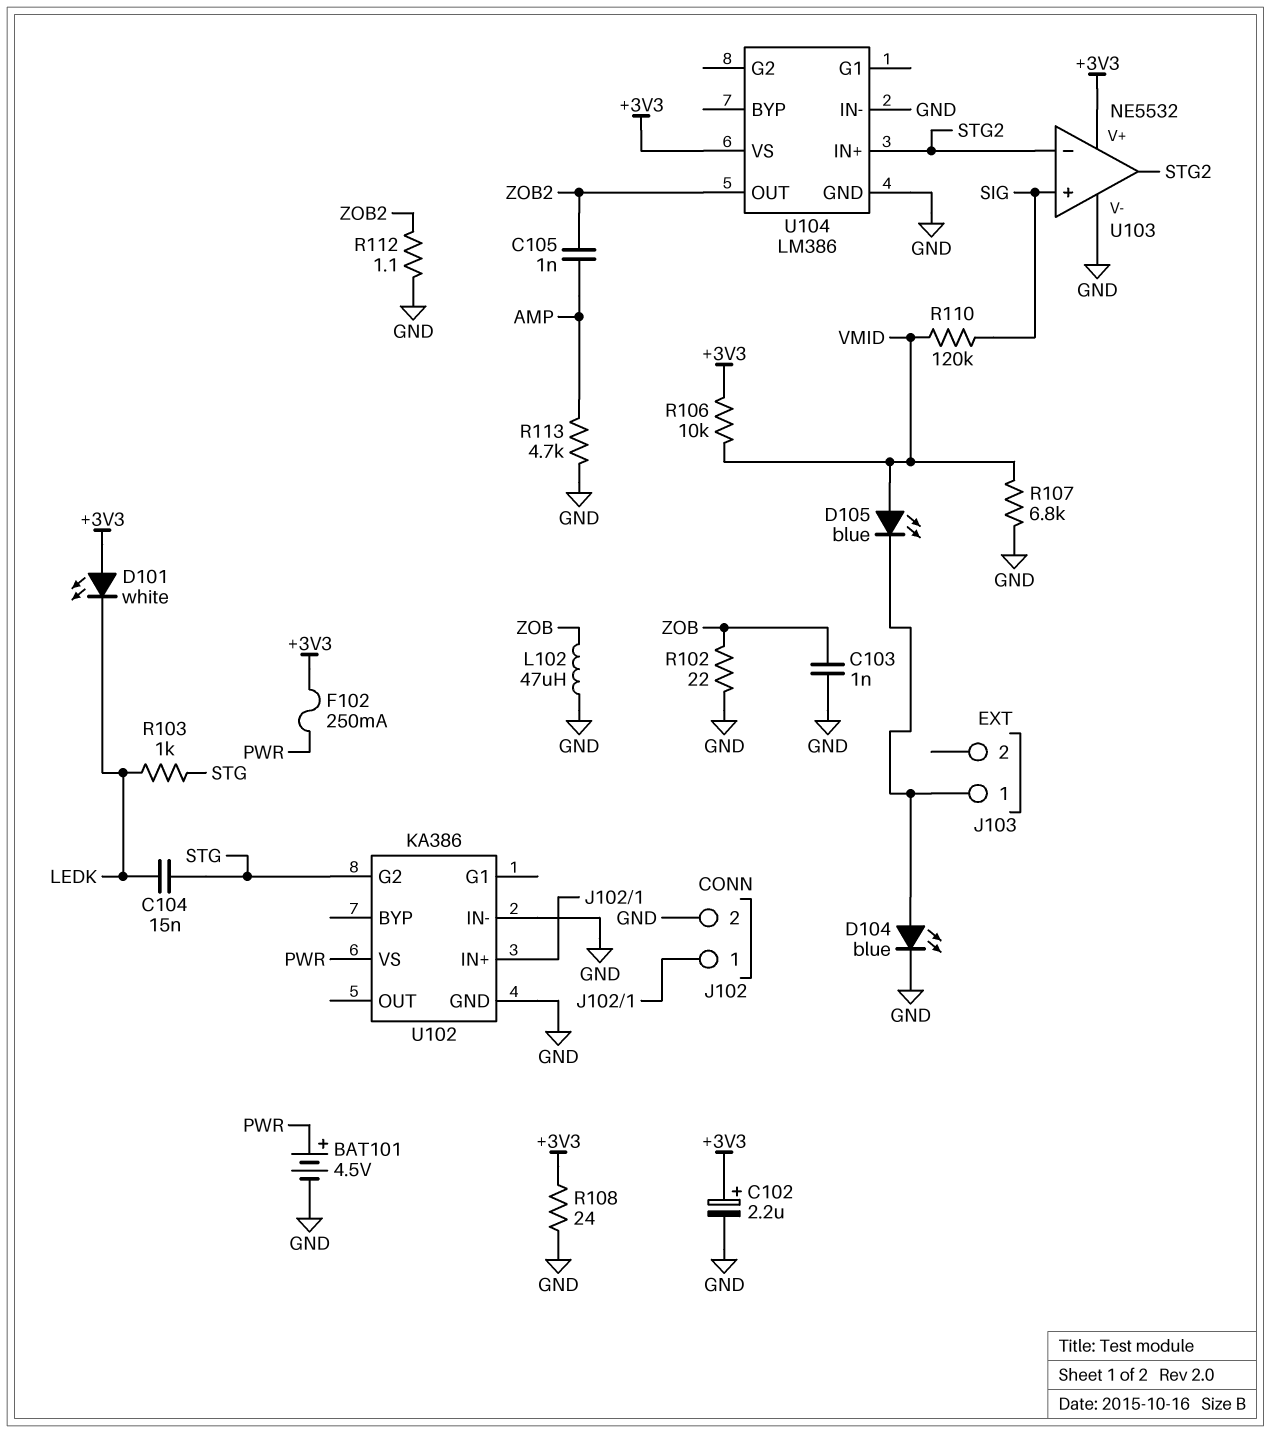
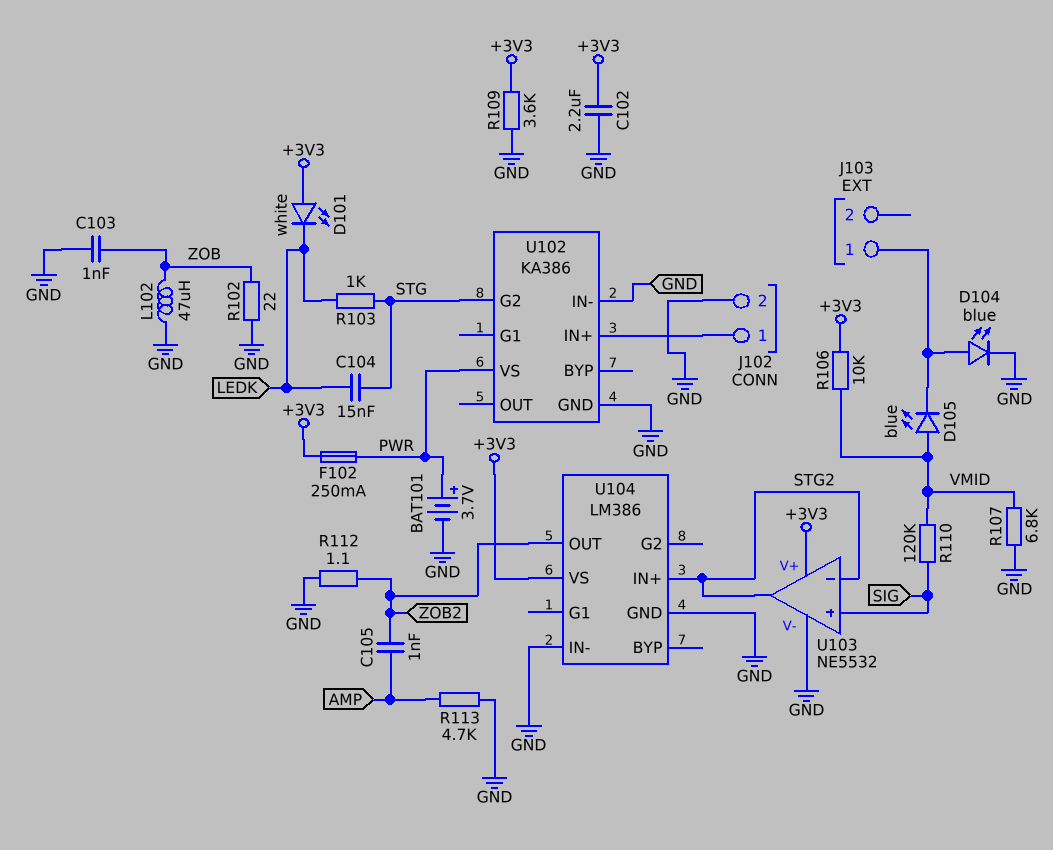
BAT101: 4.5V (plus PWR, minus GND) -> 3.7V (plus PWR, minus GND)
C102: 2.2uF (plus +3V3, minus GND) -> 2.2uF (+3V3, GND)
R108: 24 (+3V3, GND) -> none
R109: none -> 3.6k (+3V3, GND)

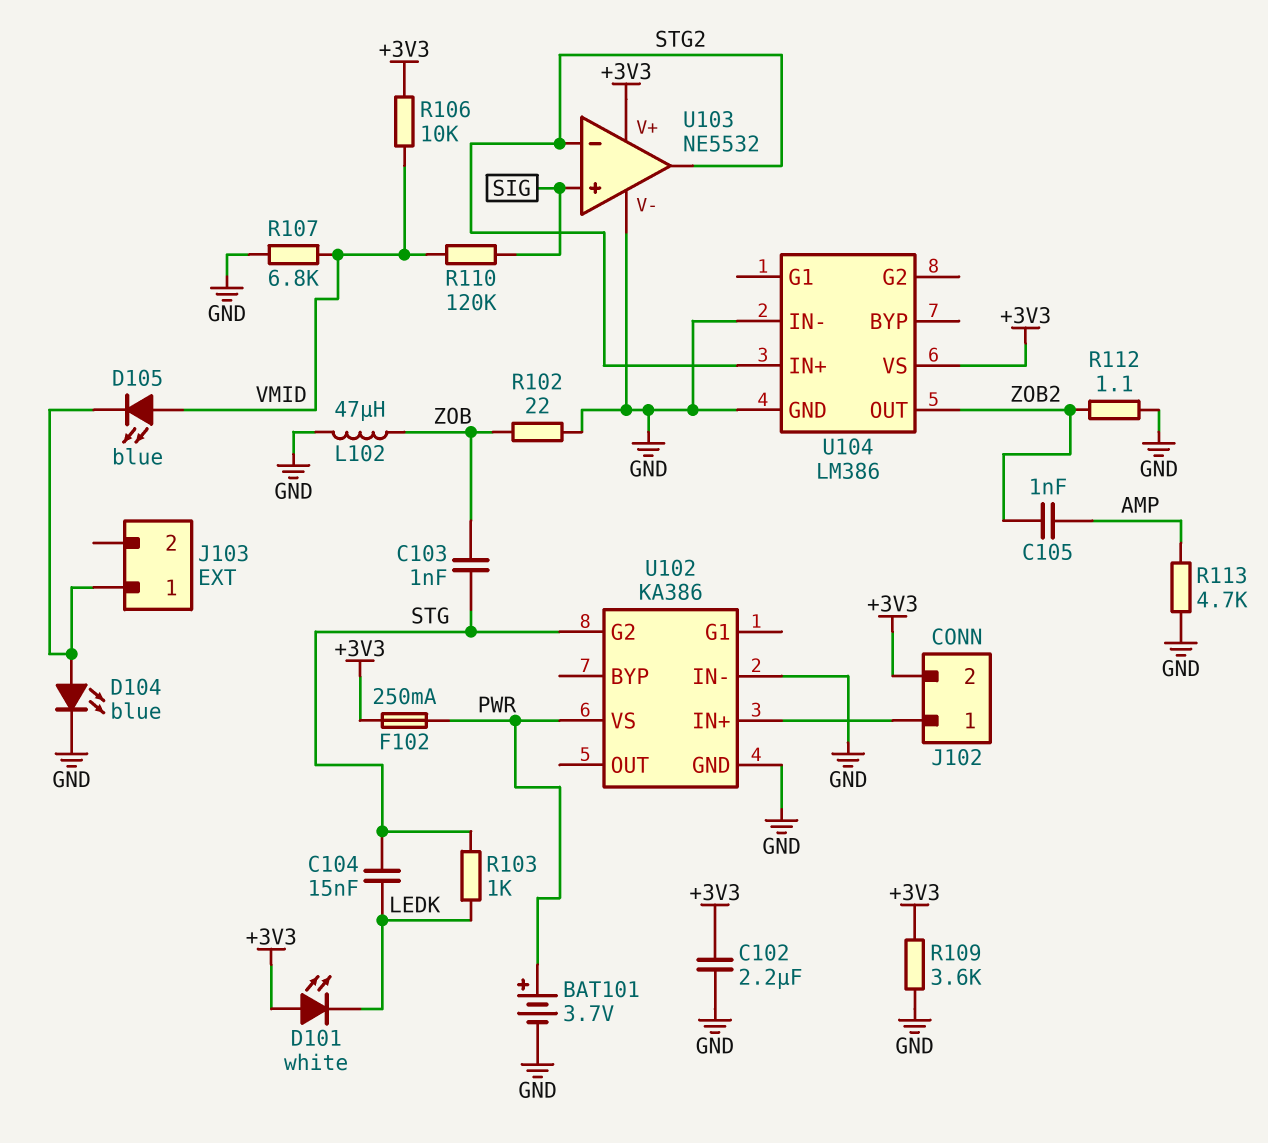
C103: 1nF (GND, ZOB) -> 1nF (STG, ZOB)
J102 pin 2: GND -> +3V3

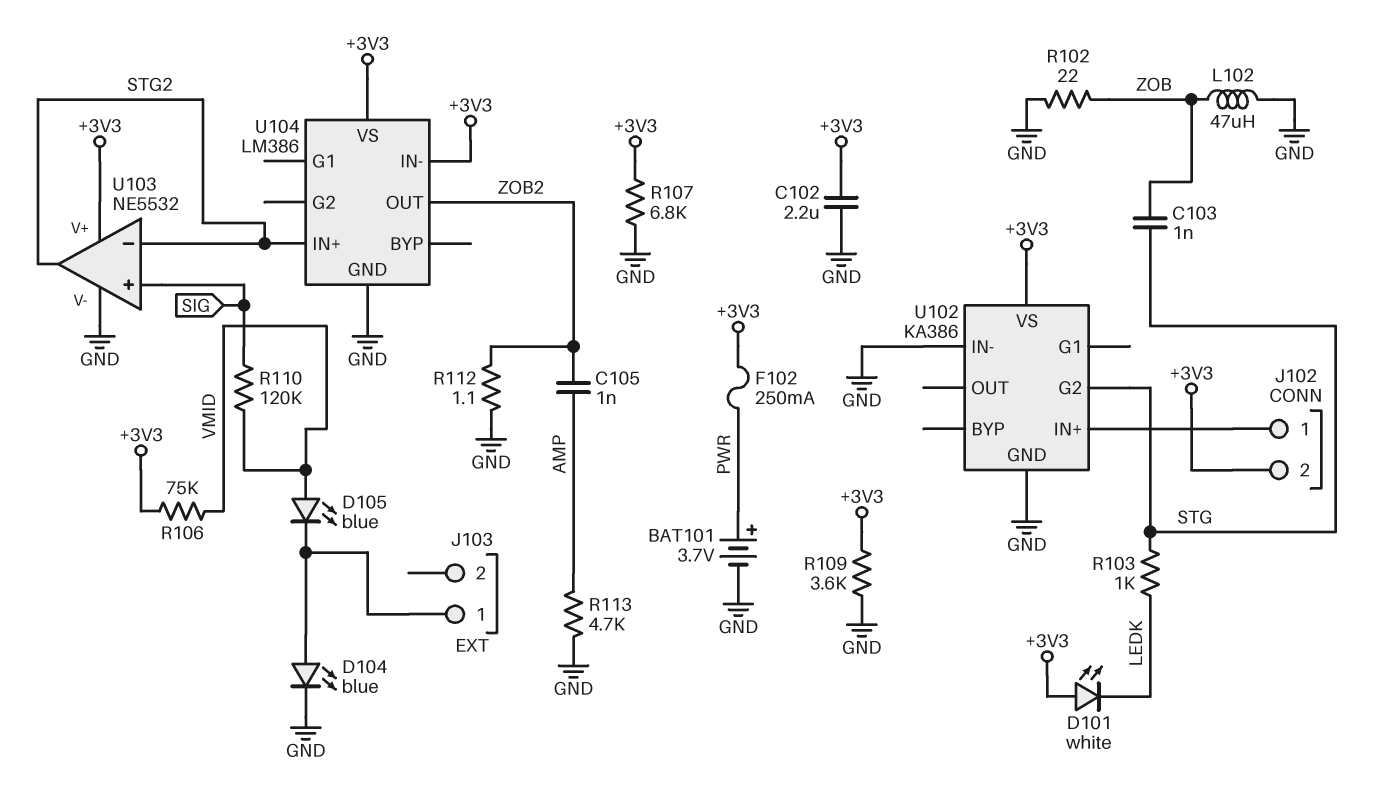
C104: 15nF (LEDK, STG) -> none
R106: 10k (+3V3, VMID) -> 75k (+3V3, VMID)
R107: 6.8k (GND, VMID) -> 6.8k (+3V3, GND)
U102 pin VS: PWR -> +3V3
U104 pin IN-: GND -> +3V3

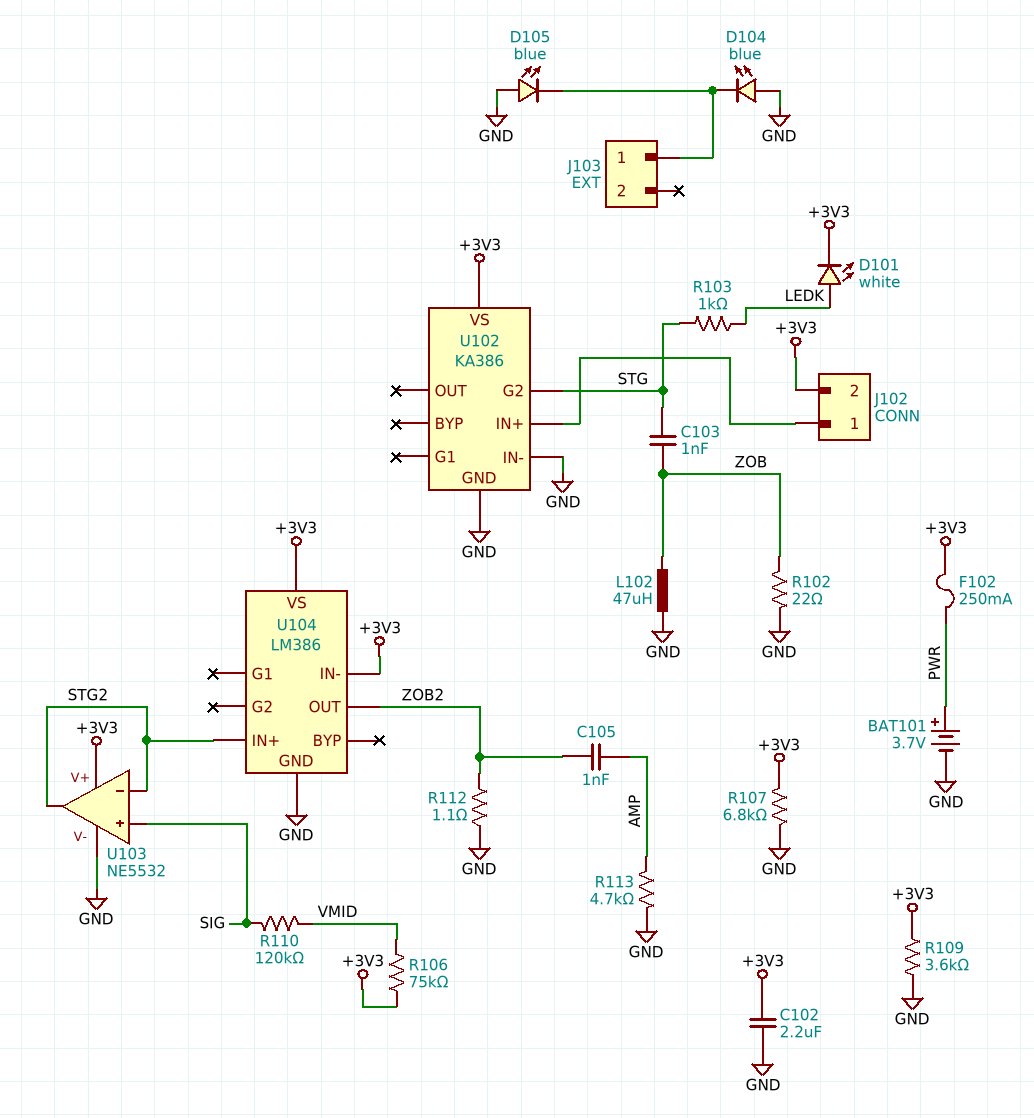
D101: LED white (A +3V3, K LEDK) -> LED white (A LEDK, K +3V3)
D104: LED blue (A J103/1, K GND) -> LED blue (A GND, K J103/1)
D105: LED blue (A VMID, K J103/1) -> LED blue (A GND, K J103/1)

